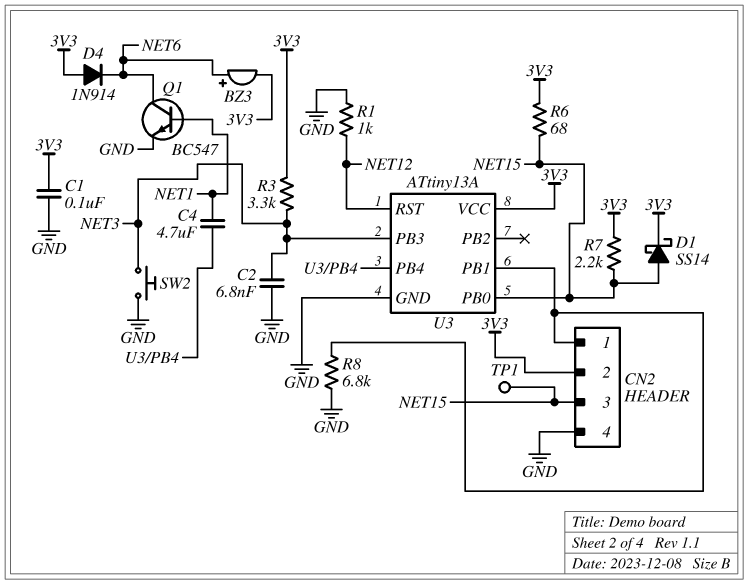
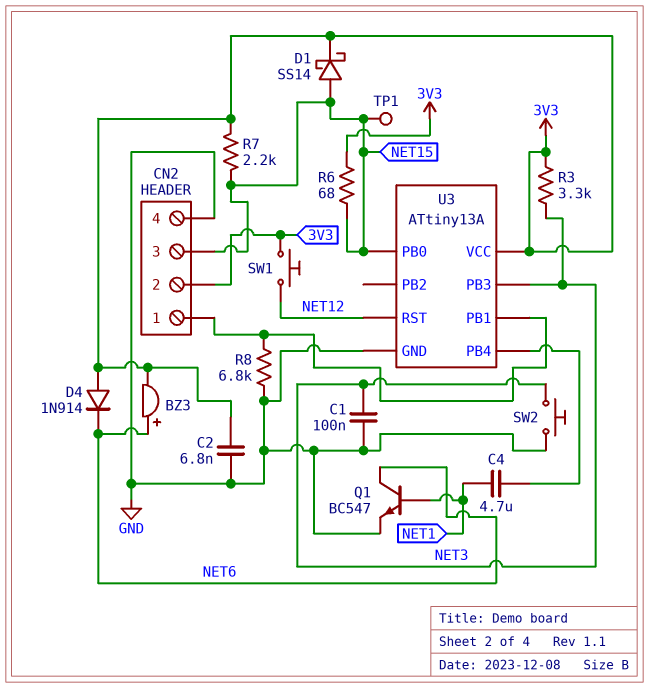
C1: 100nF (3V3, GND) -> 100nF (GND, NET3)
C2: 6.8nF (GND, NET3) -> 6.8nF (3V3, GND)
R1: 1k (GND, NET12) -> none
SW1: none -> button (3V3, NET12)

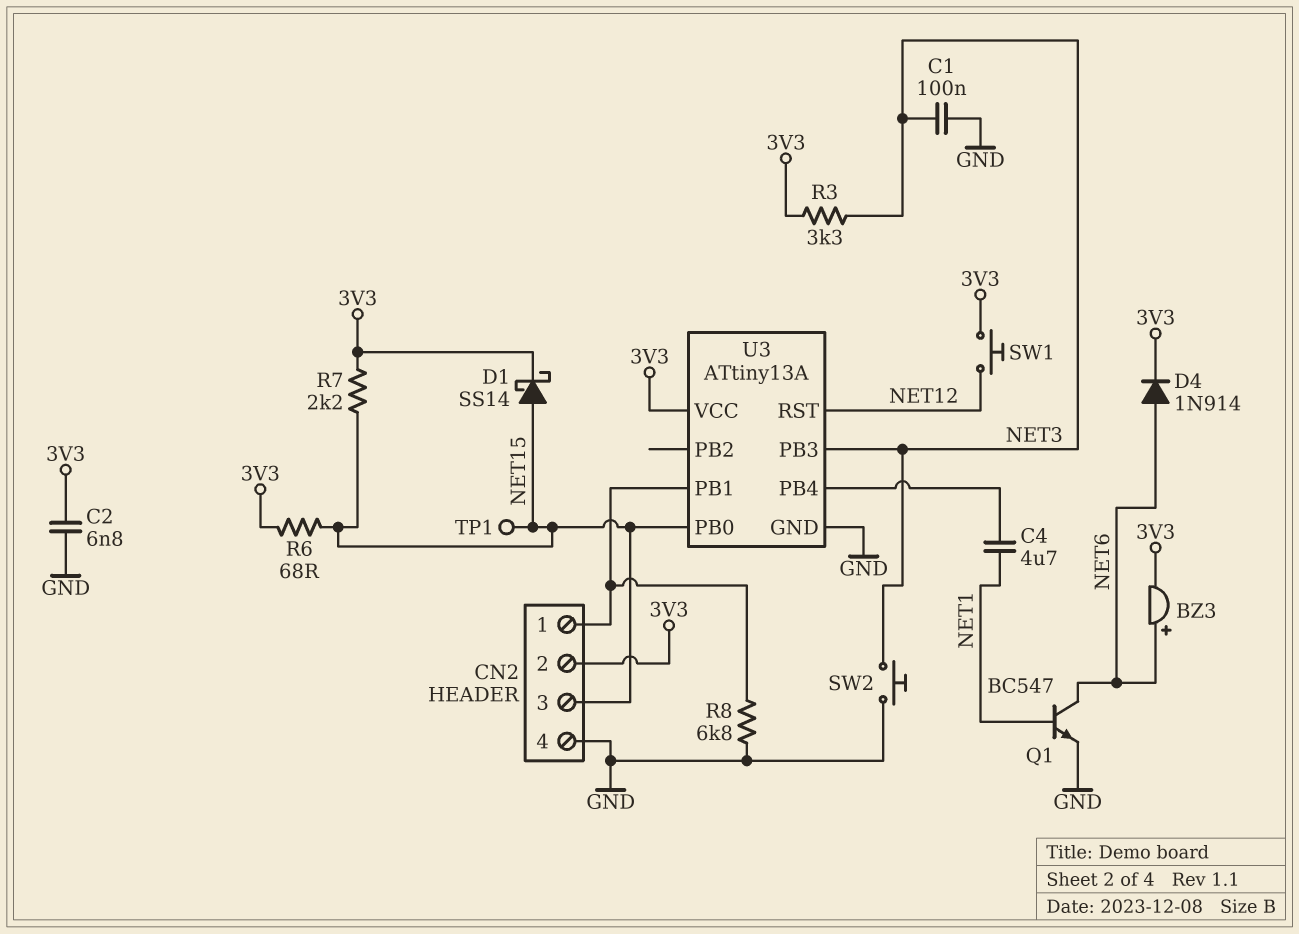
D4: diode 1N914 (A 3V3, K NET6) -> diode 1N914 (A NET6, K 3V3)

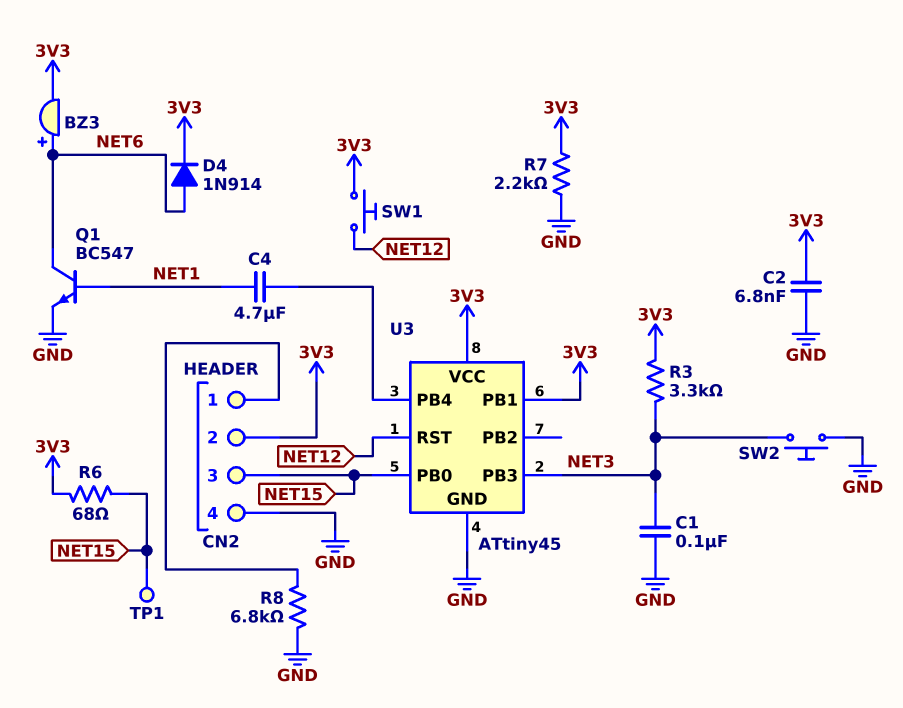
D1: schottky SS14 (A NET15, K 3V3) -> none
R7: 2.2k (3V3, NET15) -> 2.2k (3V3, GND)
U3: ATtiny13A -> ATtiny45
U3 pin PB1: CN2/1 -> 3V3

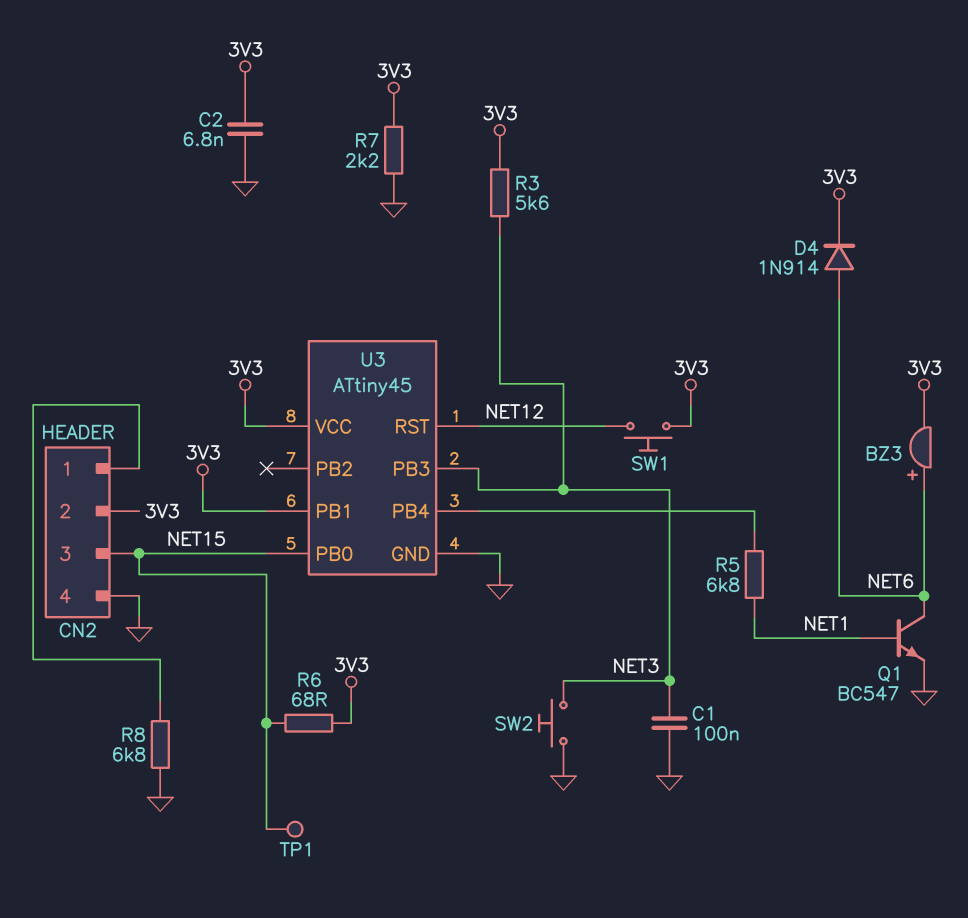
C4: 4.7uF (NET1, U3/PB4) -> none
R3: 3.3k (3V3, NET3) -> 5.6k (3V3, NET3)
R5: none -> 6.8k (NET1, U3/PB4)

